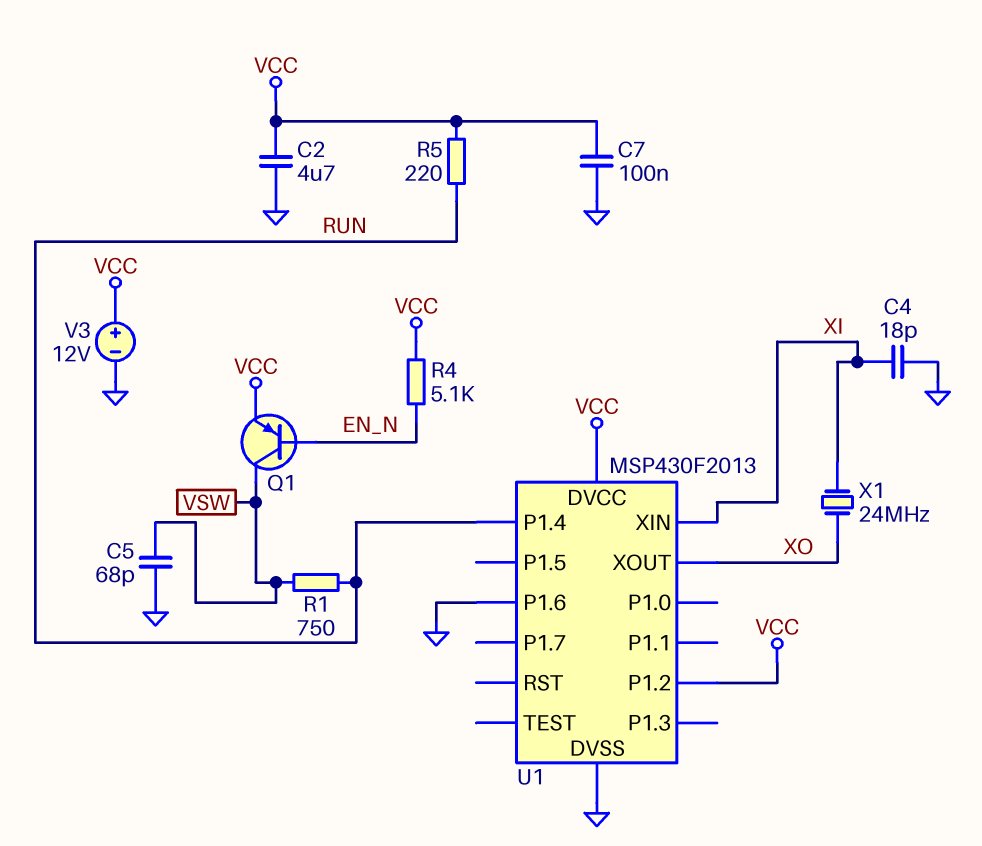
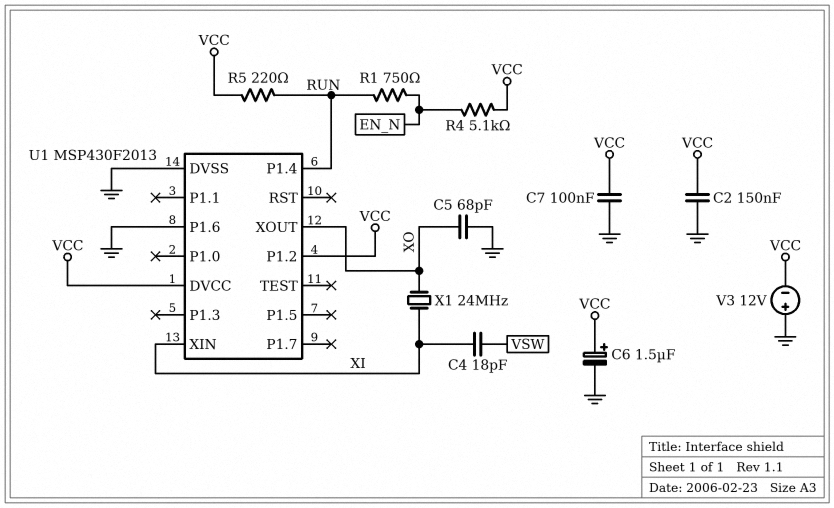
C2: 4.7uF (GND, VCC) -> 150nF (GND, VCC)
C4: 18pF (GND, XI) -> 18pF (VSW, XI)
C5: 68pF (GND, VSW) -> 68pF (GND, XO)
C6: none -> 1.5uF (plus VCC, minus GND)
Q1: PNP (B EN_N, C VSW, E VCC) -> none
R1: 750 (RUN, VSW) -> 750 (EN_N, RUN)
V3: 12V (plus VCC, minus GND) -> 12V (plus GND, minus VCC)

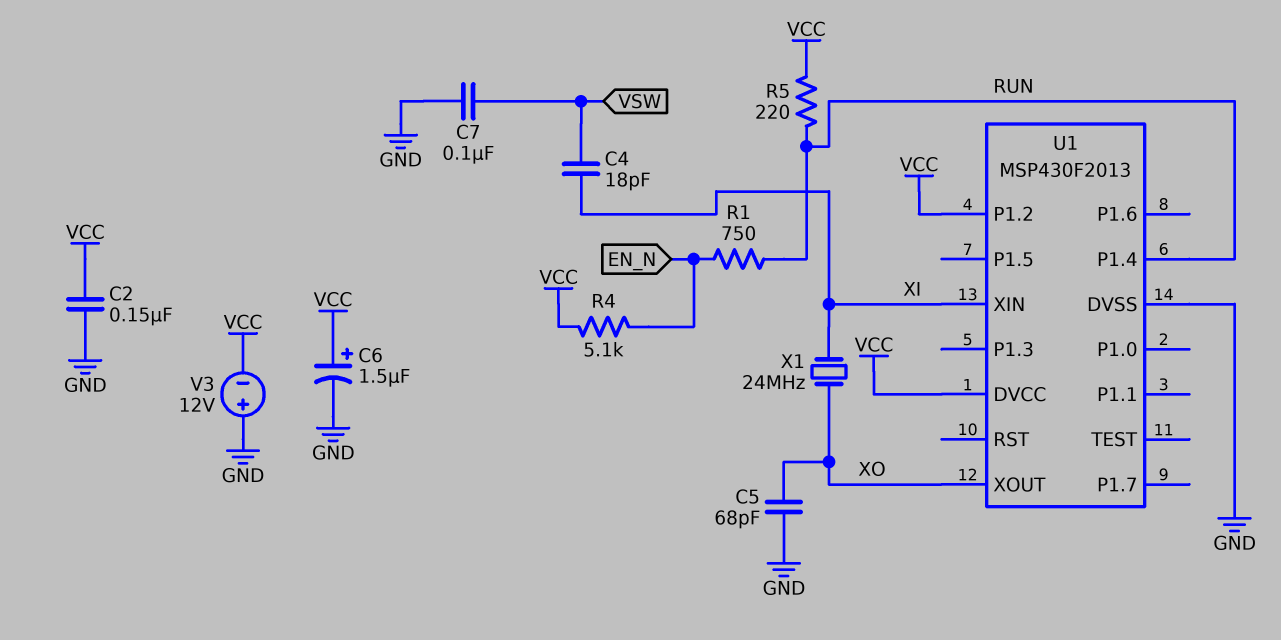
C7: 100nF (GND, VCC) -> 100nF (GND, VSW)
U1 pin P1.6: GND -> none

